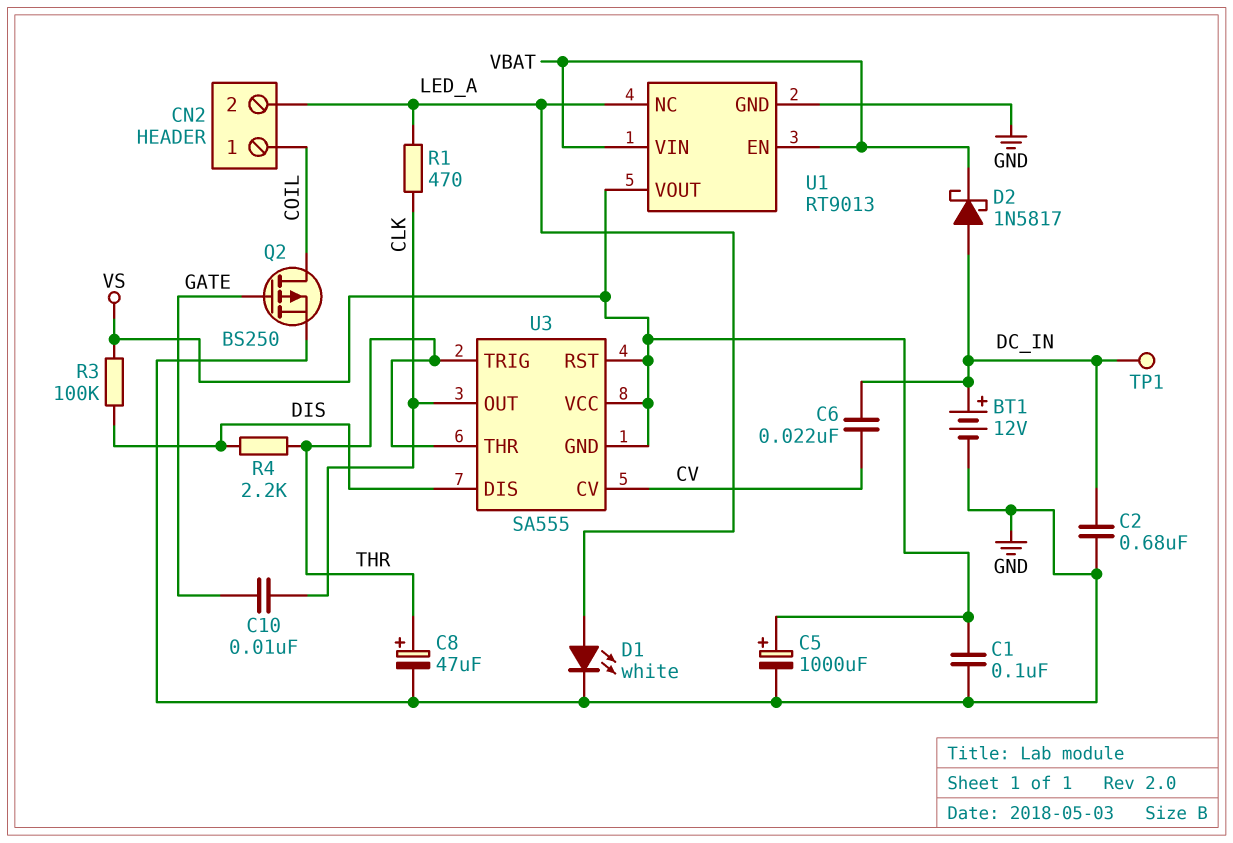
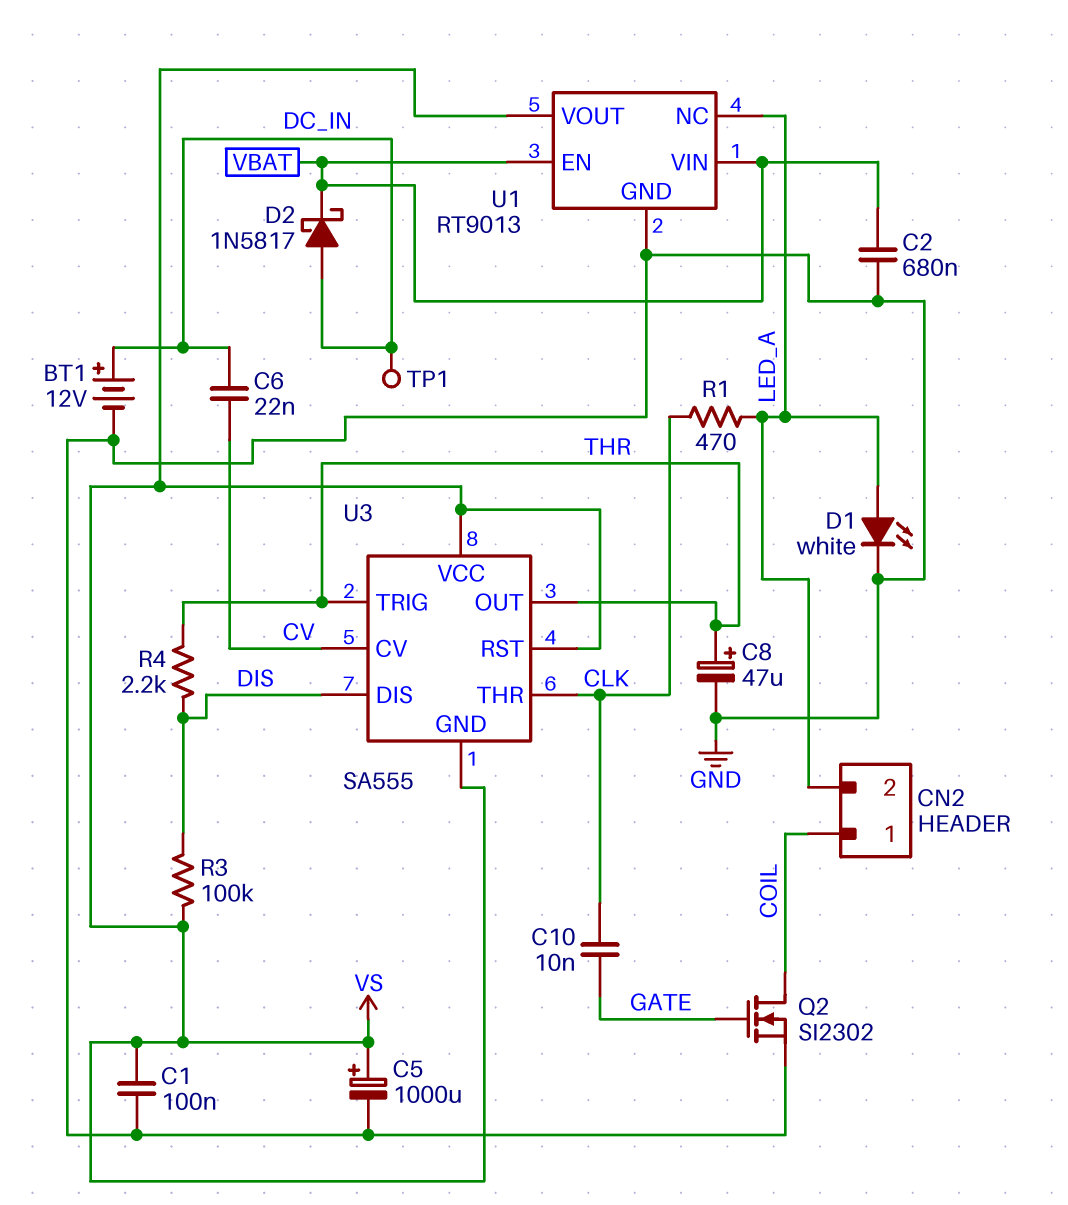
C2: 680nF (DC_IN, GND) -> 680nF (GND, VBAT)
Q2: PMOS BS250 (G GATE, D COIL, S GND) -> NMOS SI2302 (G GATE, D COIL, S GND)
U3 pin OUT: CLK -> THR
U3 pin THR: THR -> CLK

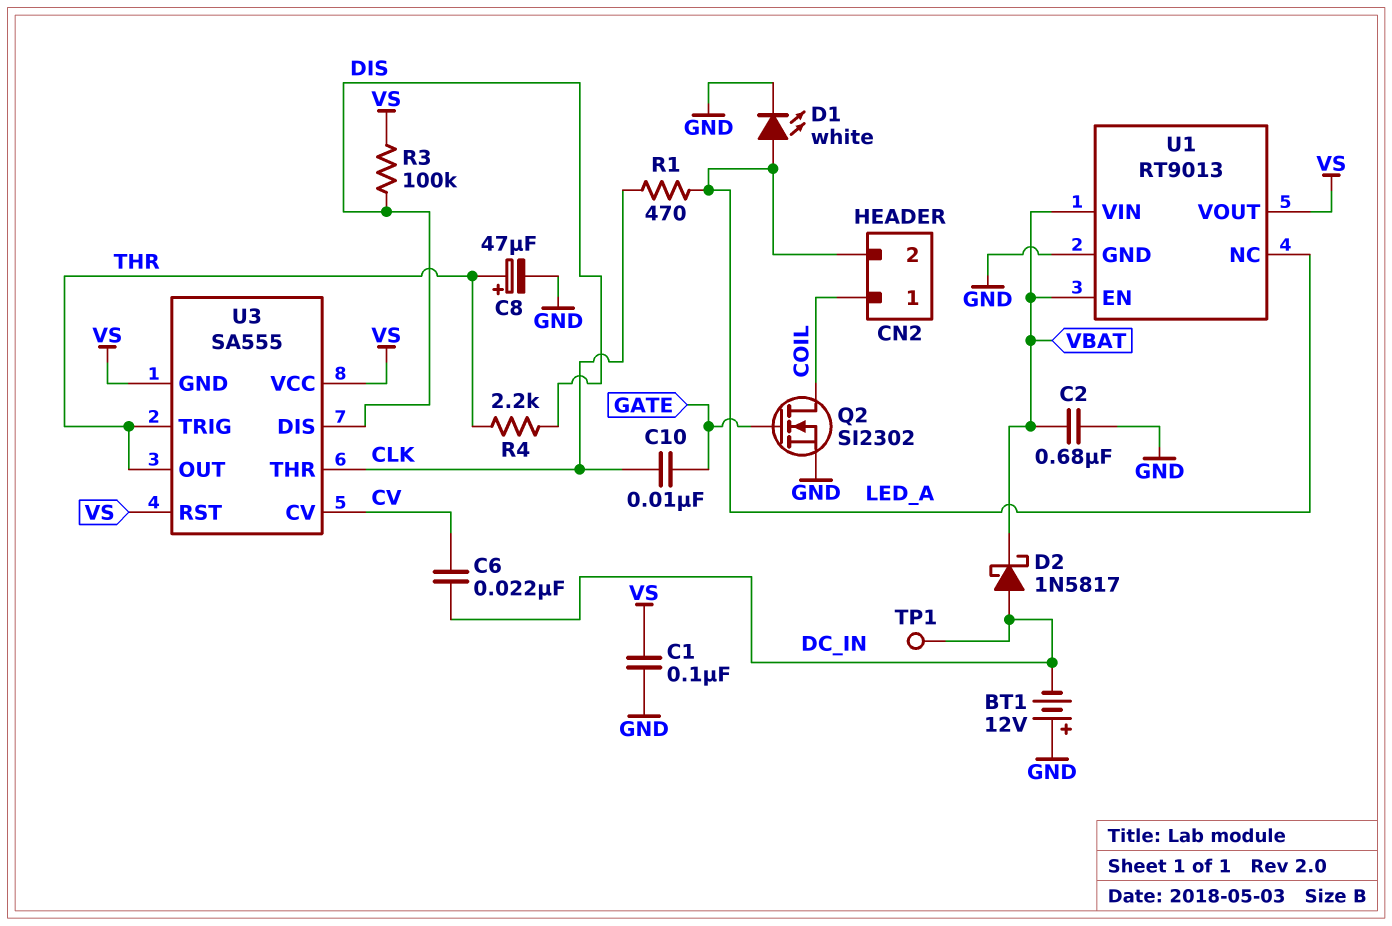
BT1: 12V (plus DC_IN, minus GND) -> 12V (plus GND, minus DC_IN)
C5: 1000uF (plus VS, minus GND) -> none

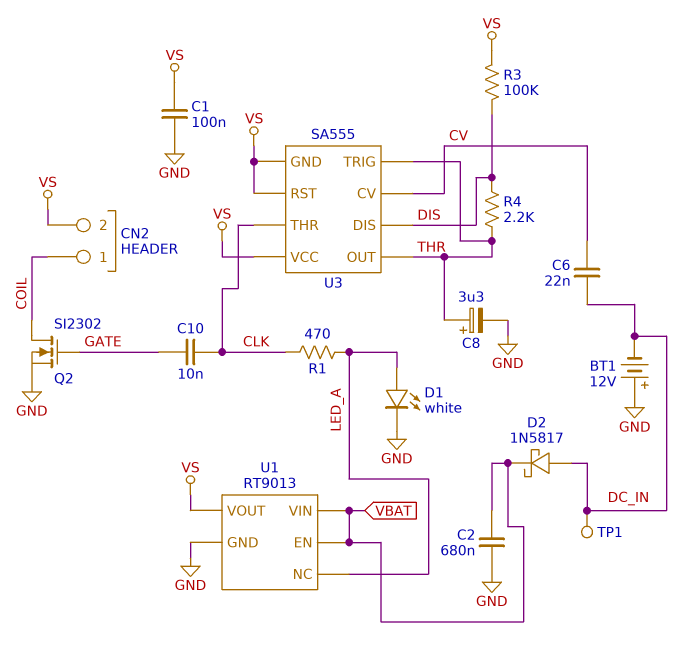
C8: 47uF (plus THR, minus GND) -> 3.3uF (plus THR, minus GND)
CN2 pin 2: LED_A -> VS

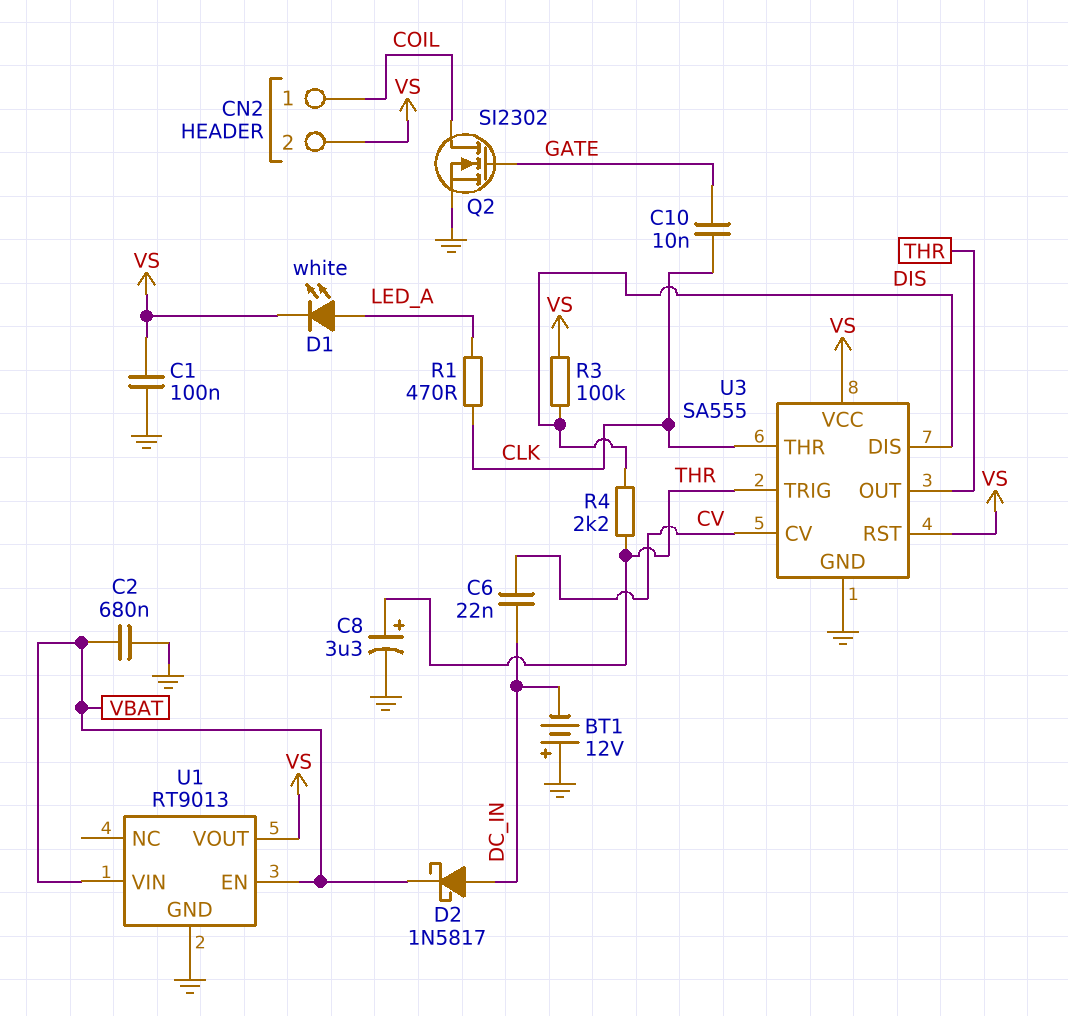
D1: LED white (A LED_A, K GND) -> LED white (A LED_A, K VS)
TP1: test point (DC_IN) -> none
U1 pin NC: LED_A -> none
U3 pin GND: VS -> GND

